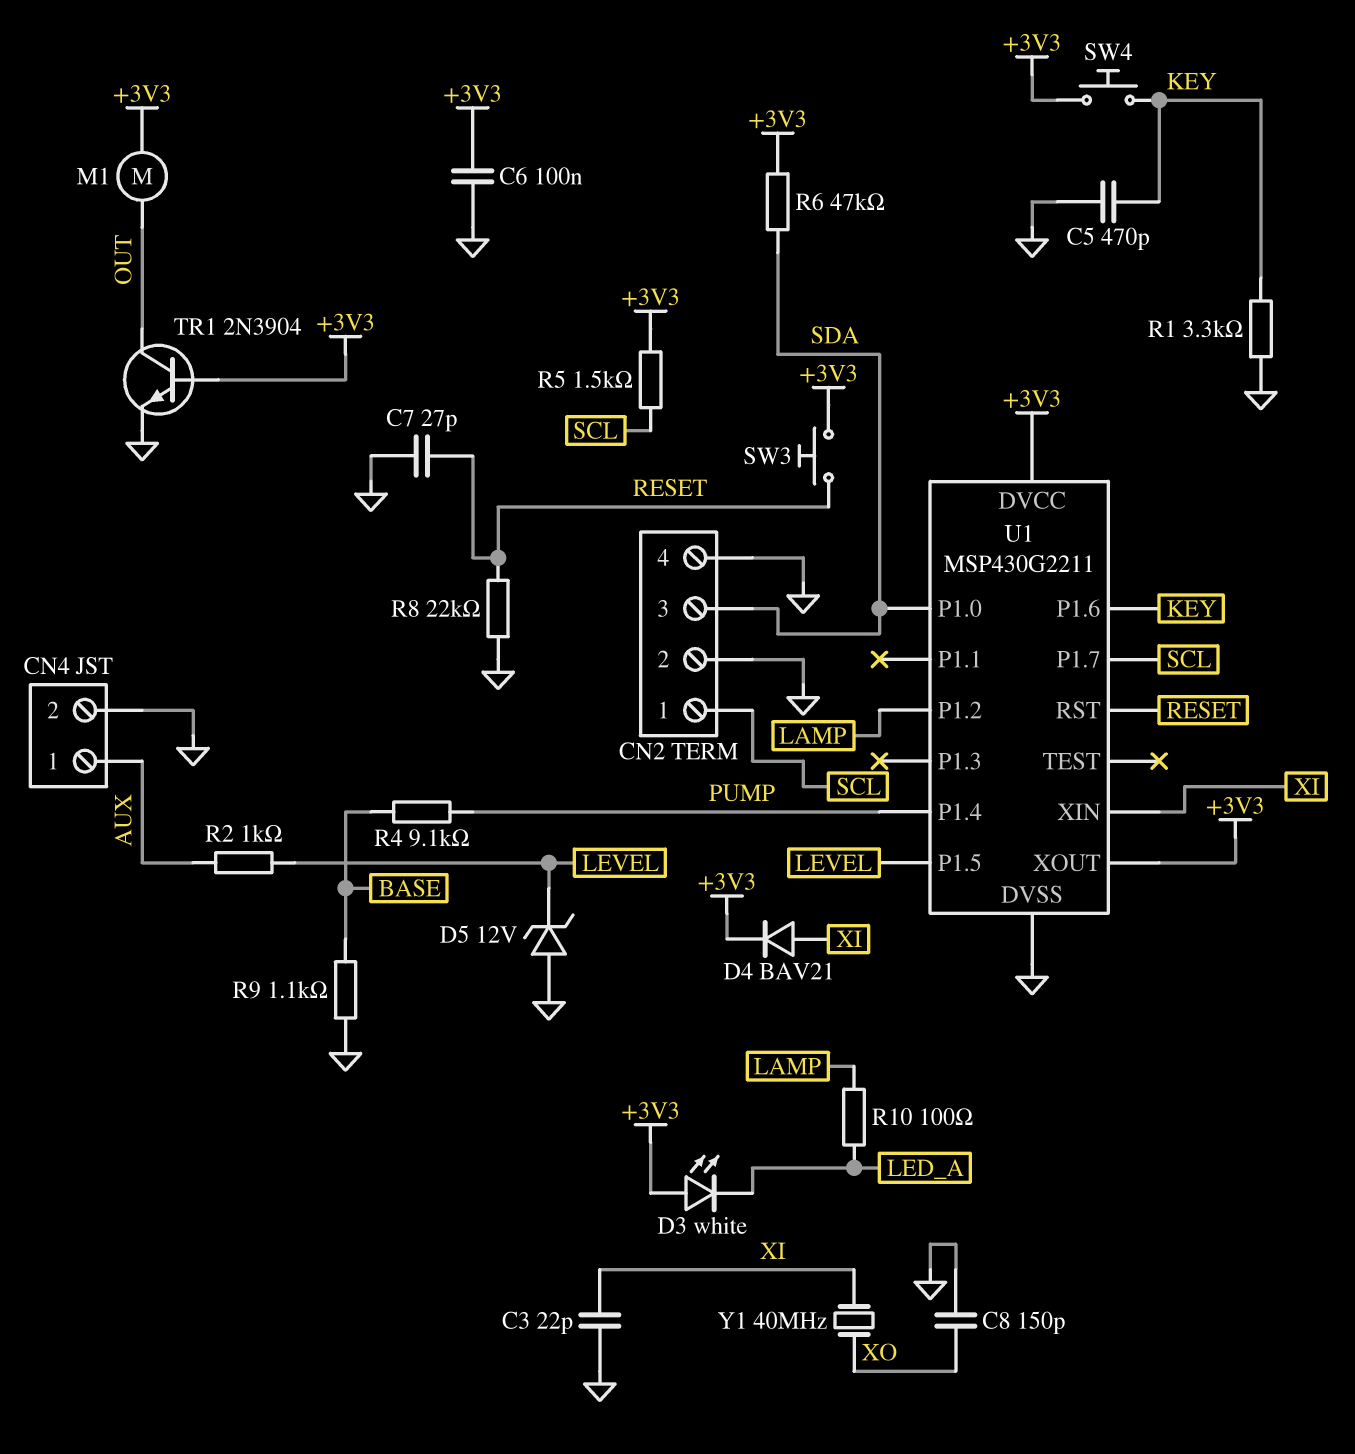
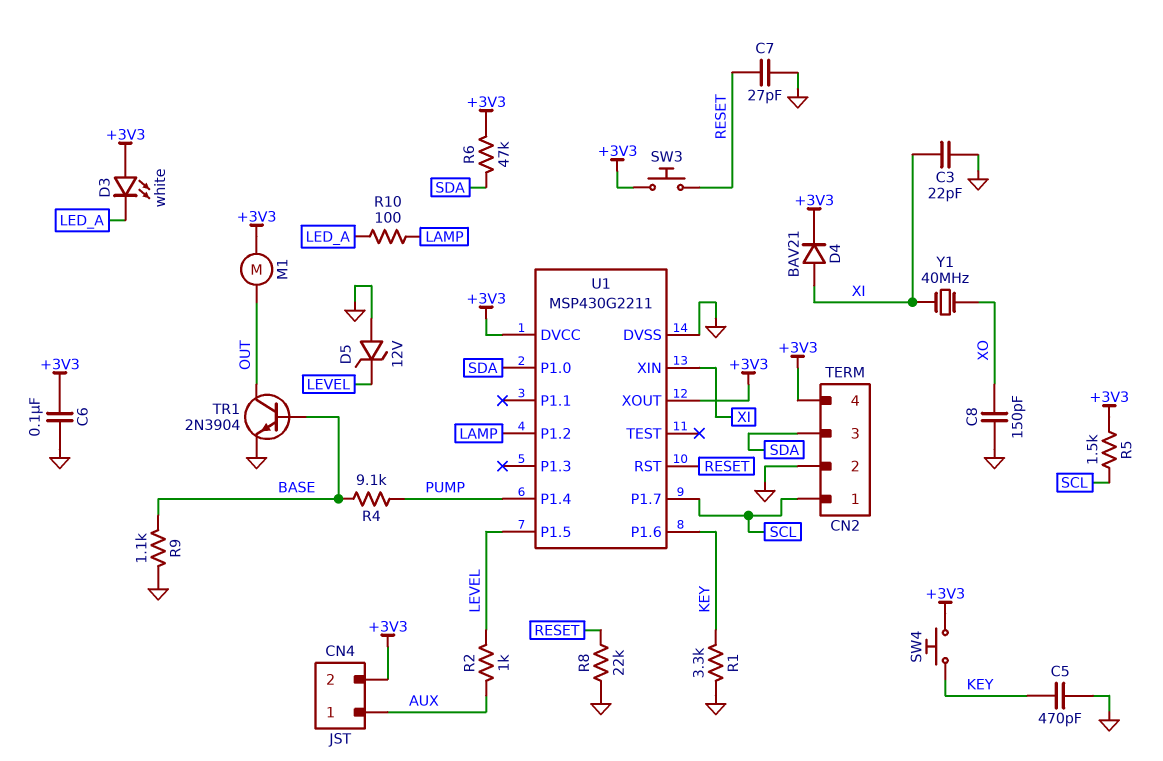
CN2 pin 4: GND -> +3V3
CN4 pin 2: GND -> +3V3
TR1: NPN 2N3904 (B +3V3, C OUT, E GND) -> NPN 2N3904 (B BASE, C OUT, E GND)

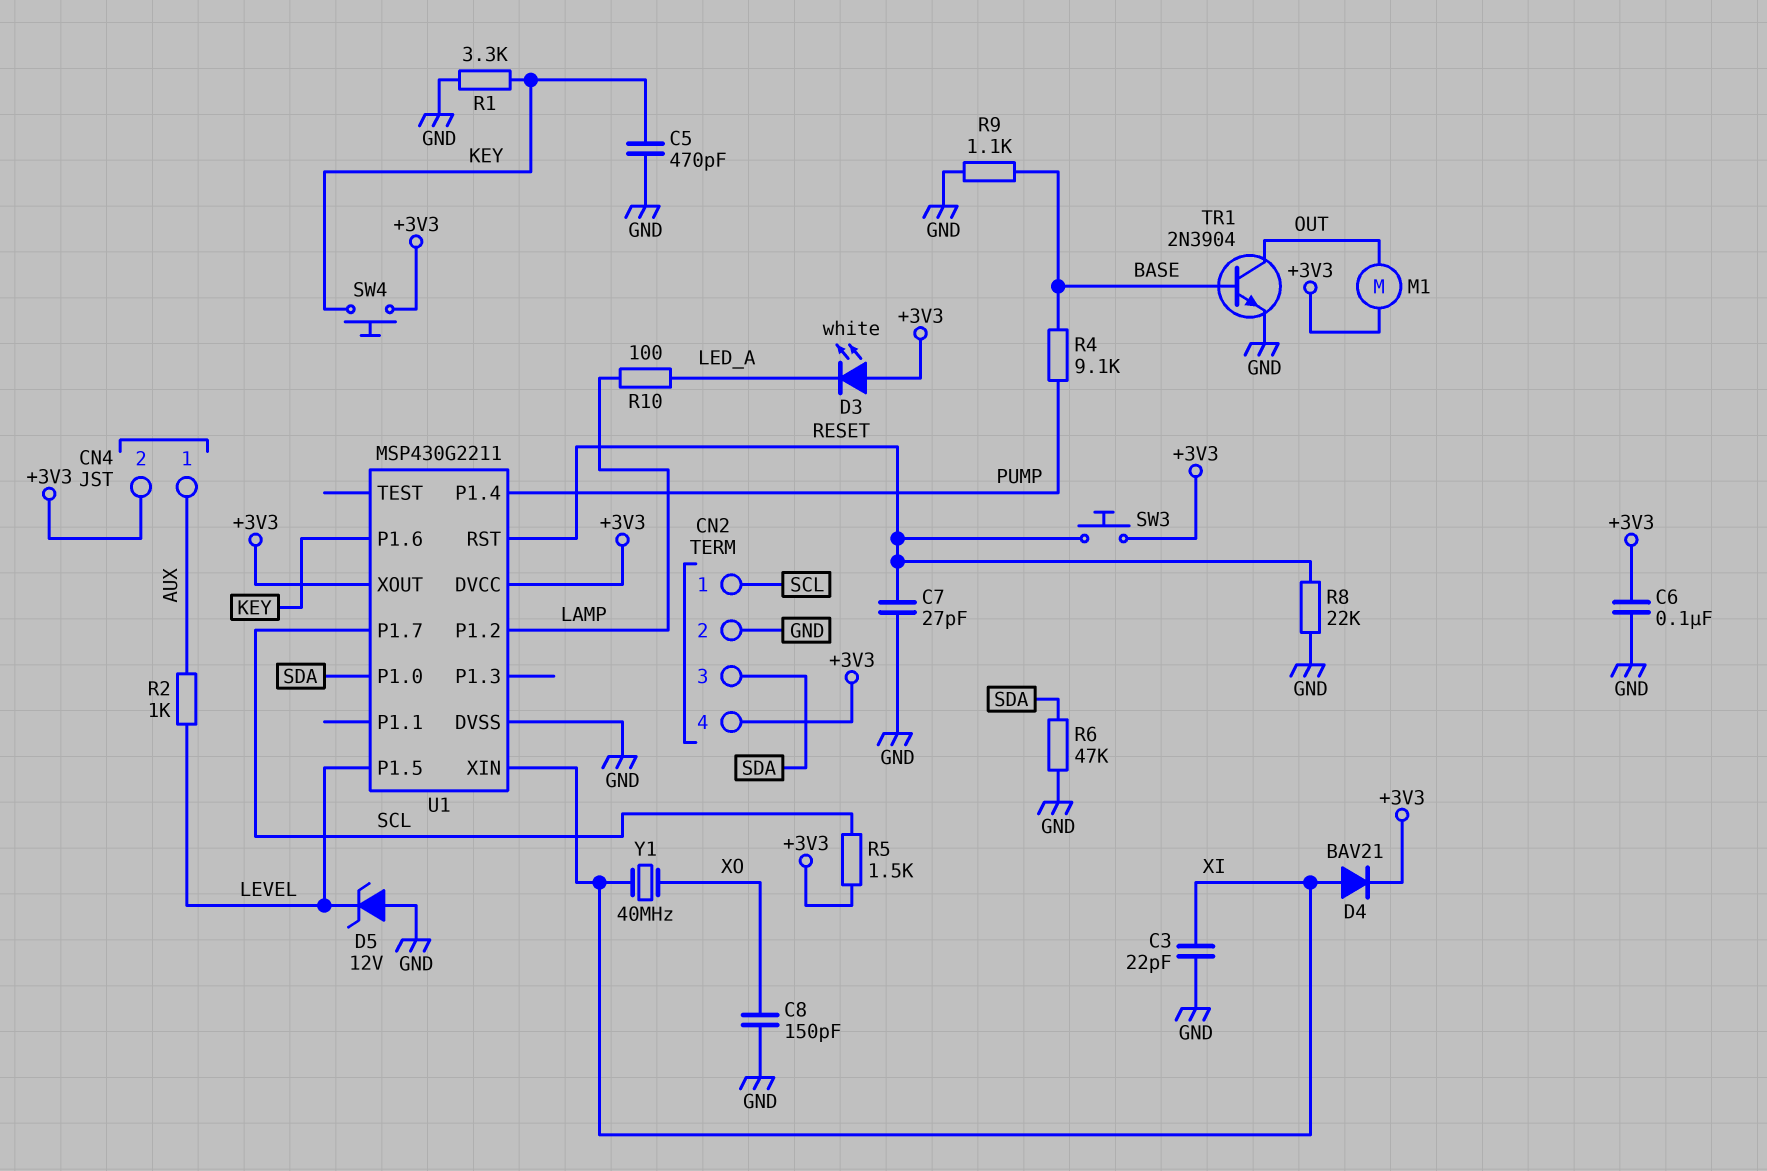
R6: 47k (+3V3, SDA) -> 47k (GND, SDA)

